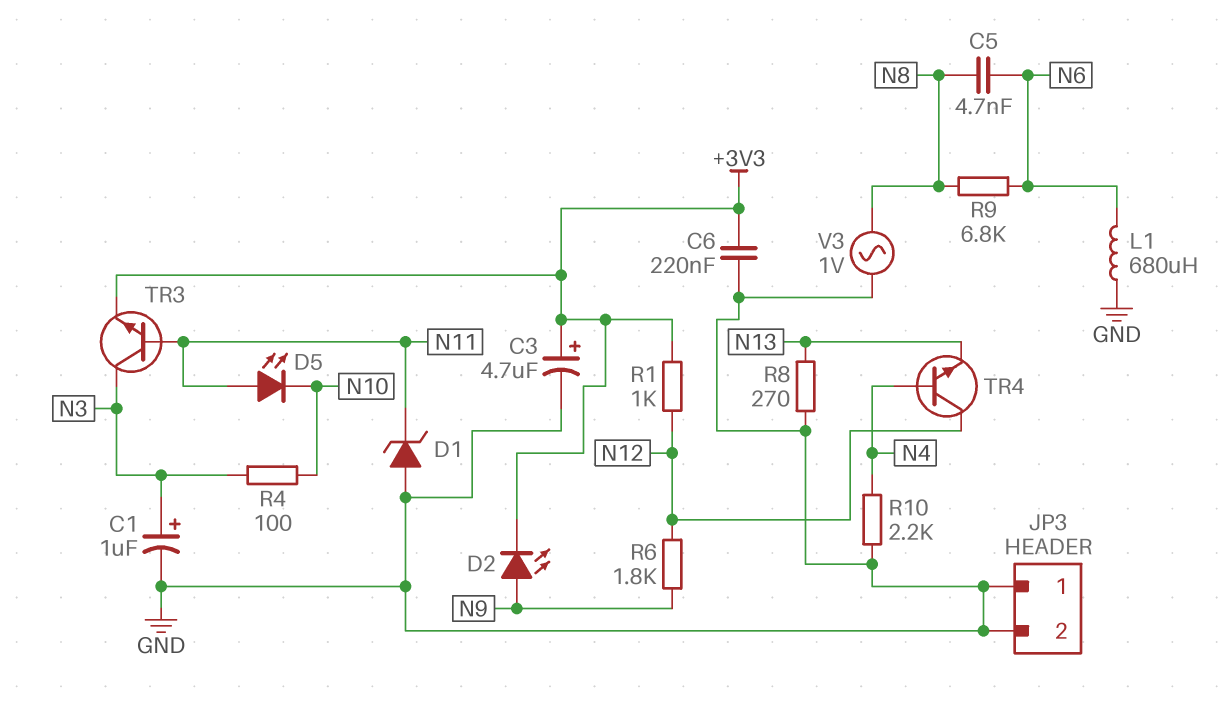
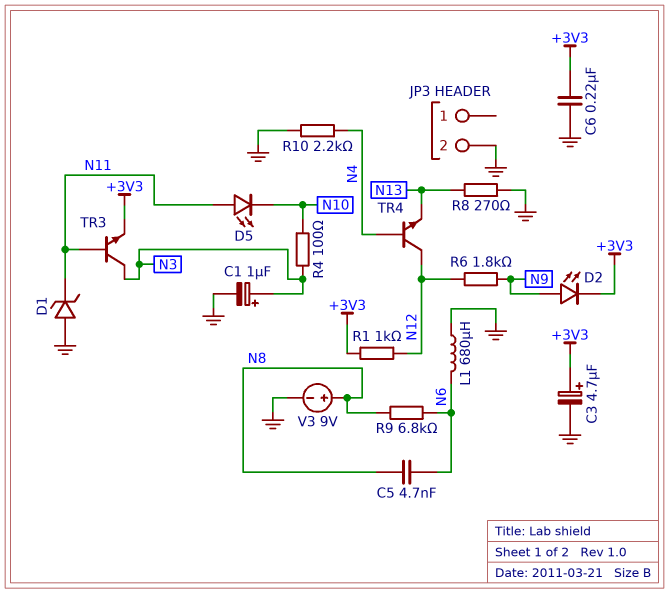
JP3 pin 1: GND -> none
V3: AC 1V (GND, N8) -> 9V (plus N8, minus GND)

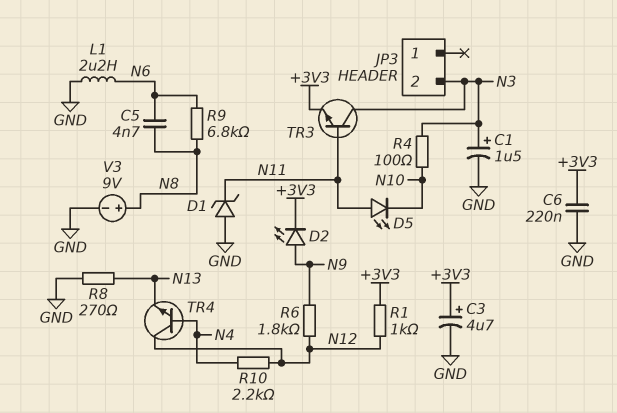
C1: 1uF (plus N3, minus GND) -> 1.5uF (plus N3, minus GND)
JP3 pin 2: GND -> N3
L1: 680uH (GND, N6) -> 2.2uH (GND, N6)
R10: 2.2k (GND, N4) -> 2.2k (N4, N12)

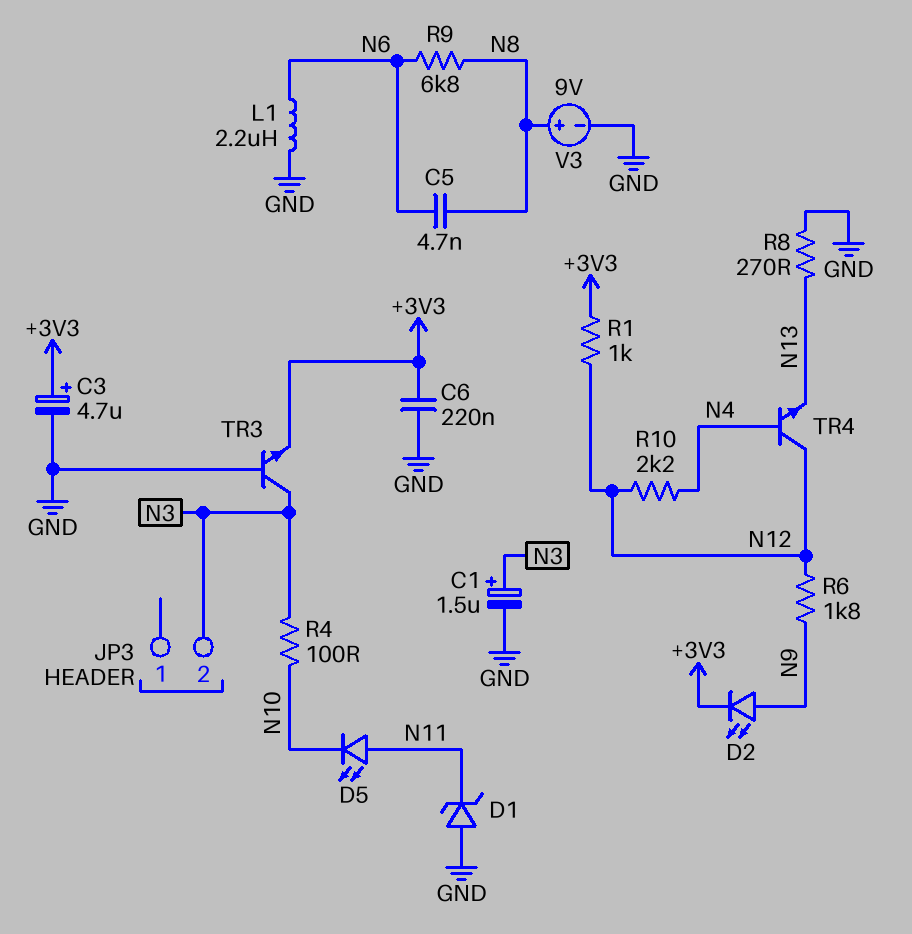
TR3: NPN (B N11, C N3, E +3V3) -> NPN (B GND, C N3, E +3V3)

